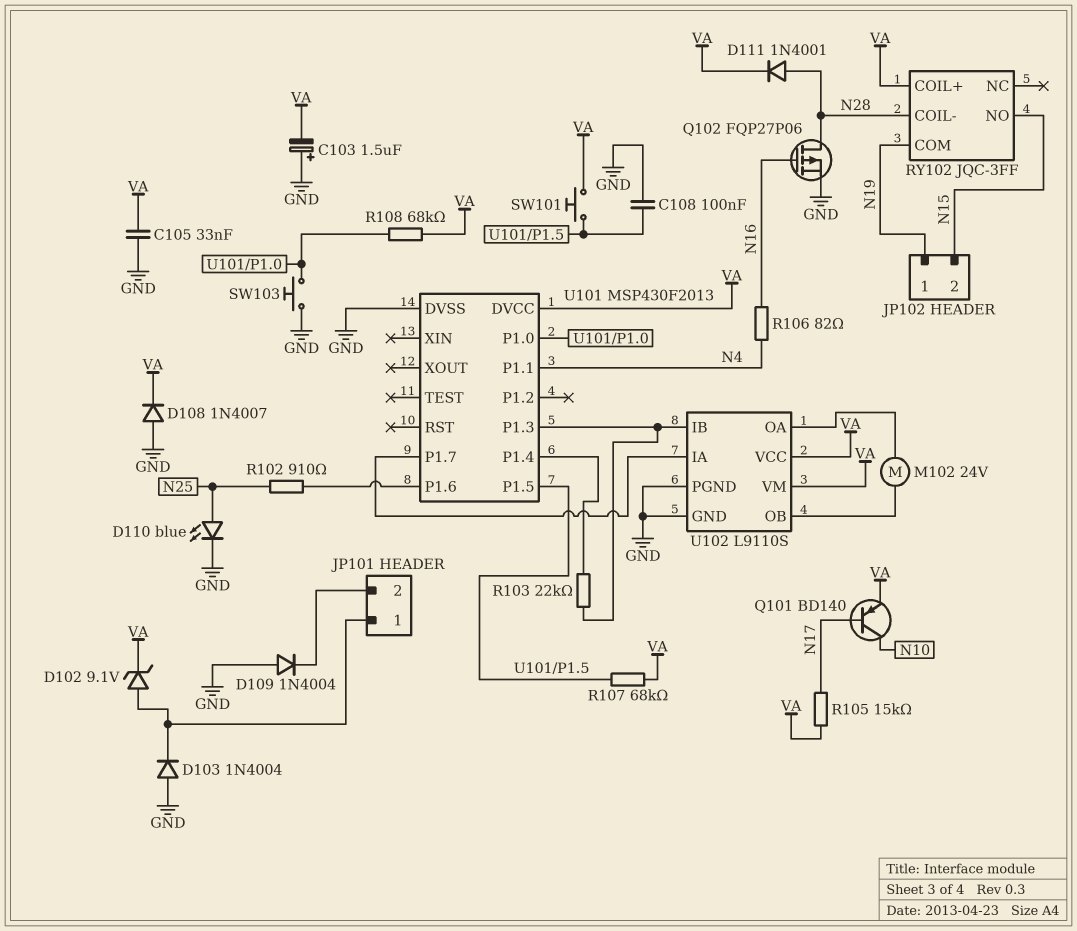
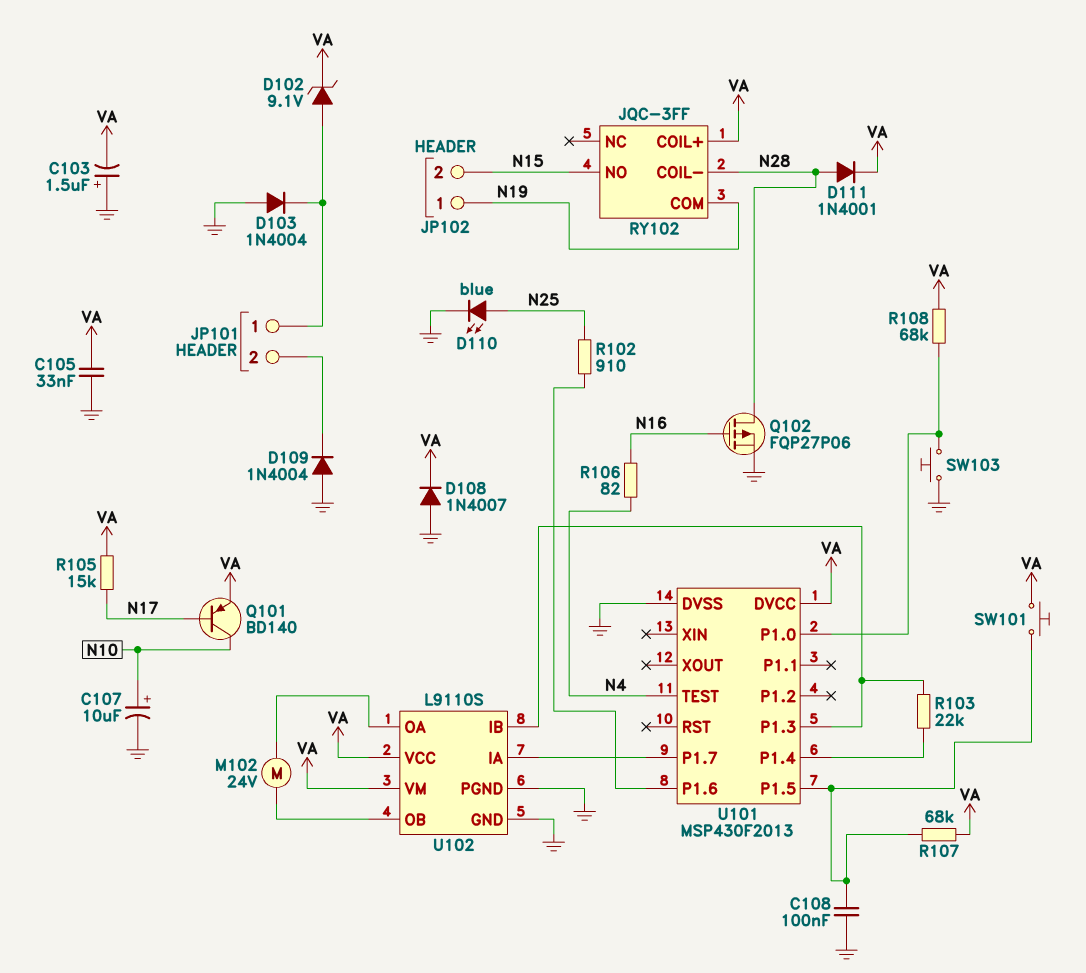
C107: none -> 10uF (plus N10, minus GND)
U101 pin P1.1: N4 -> none
U101 pin TEST: none -> N4

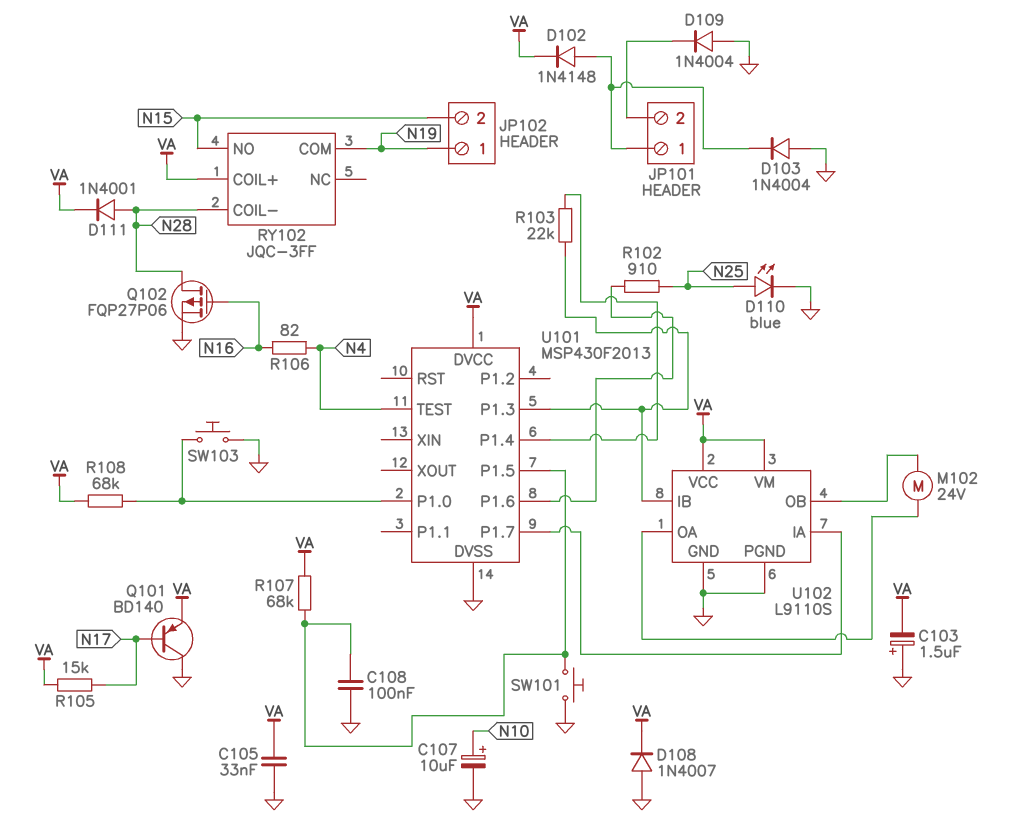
D102: zener 9.1V (A JP101/1, K VA) -> diode 1N4148 (A JP101/1, K VA)
Q101: PNP BD140 (B N17, C N10, E VA) -> PNP BD140 (B N17, C GND, E VA)
SW101: button (U101/P1.5, VA) -> button (GND, U101/P1.5)

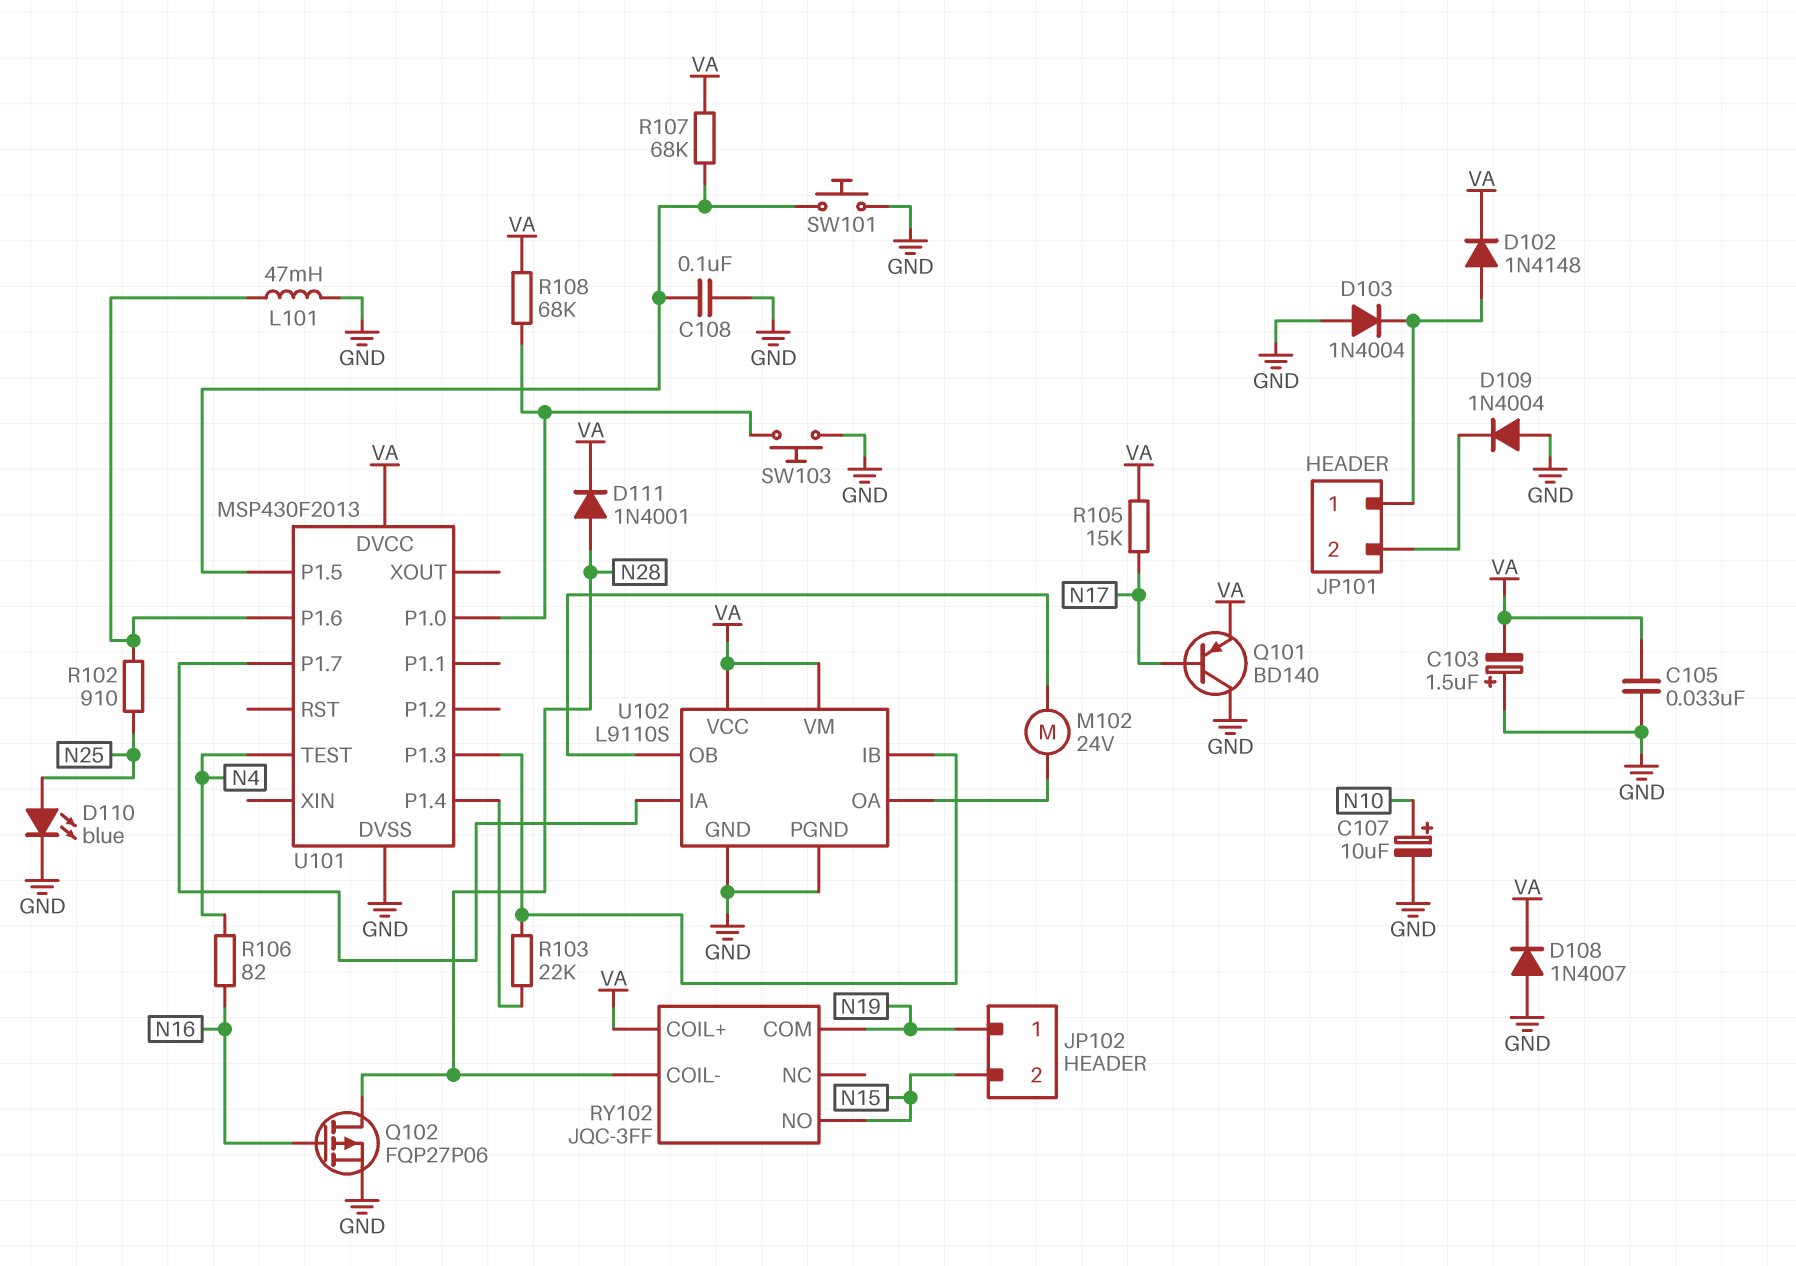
L101: none -> 47mH (GND, U101/P1.6)

